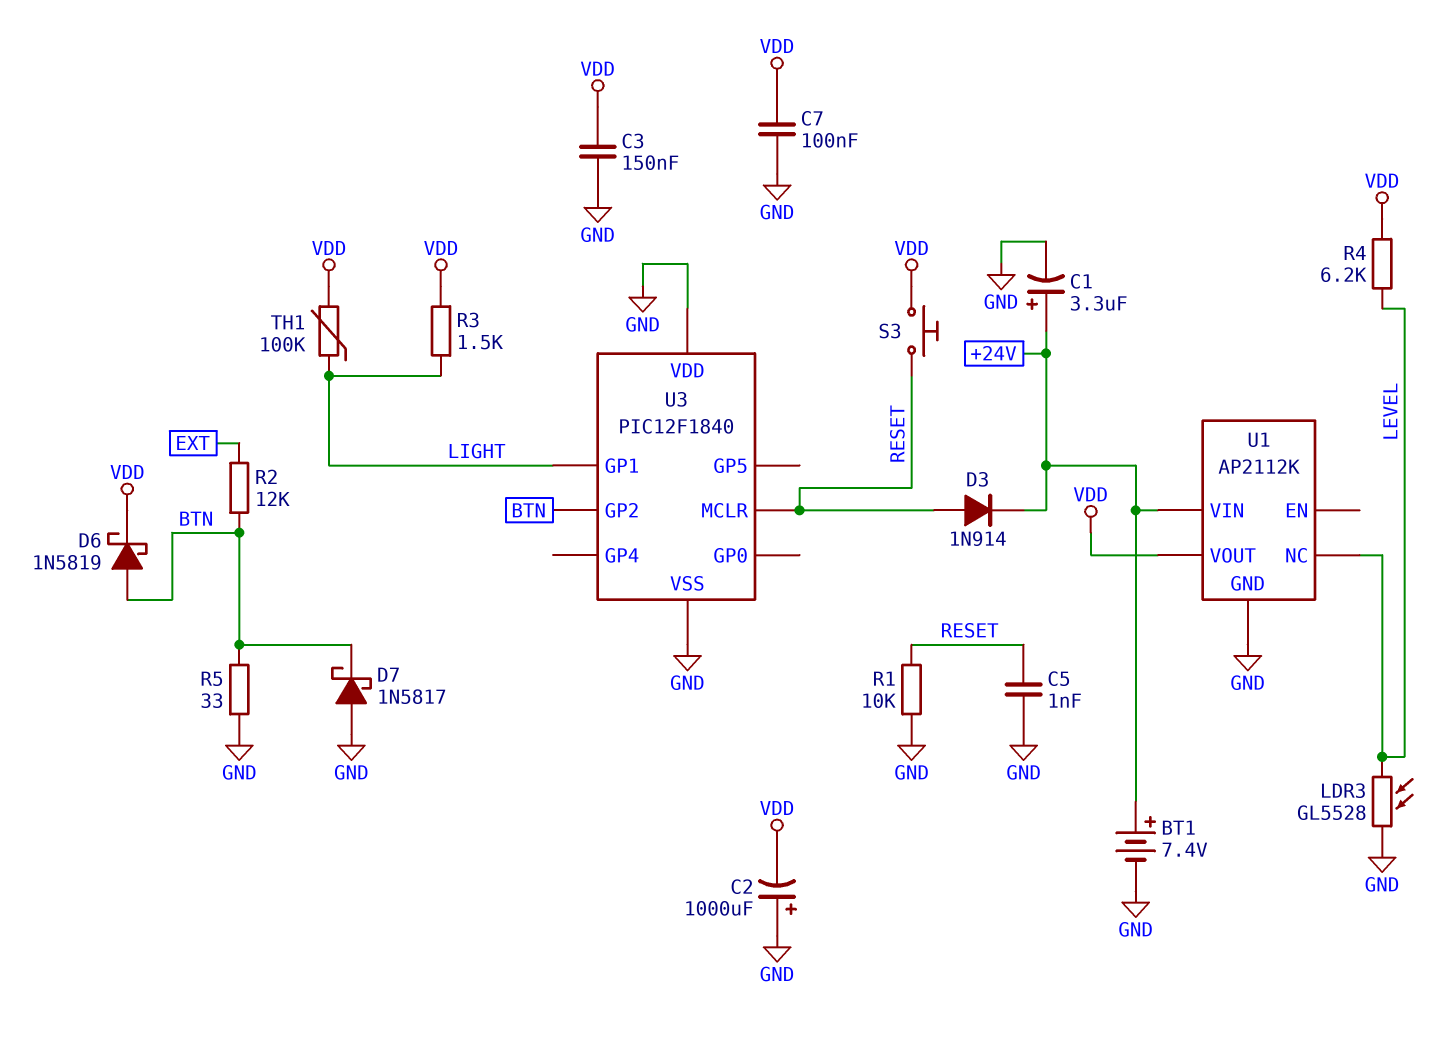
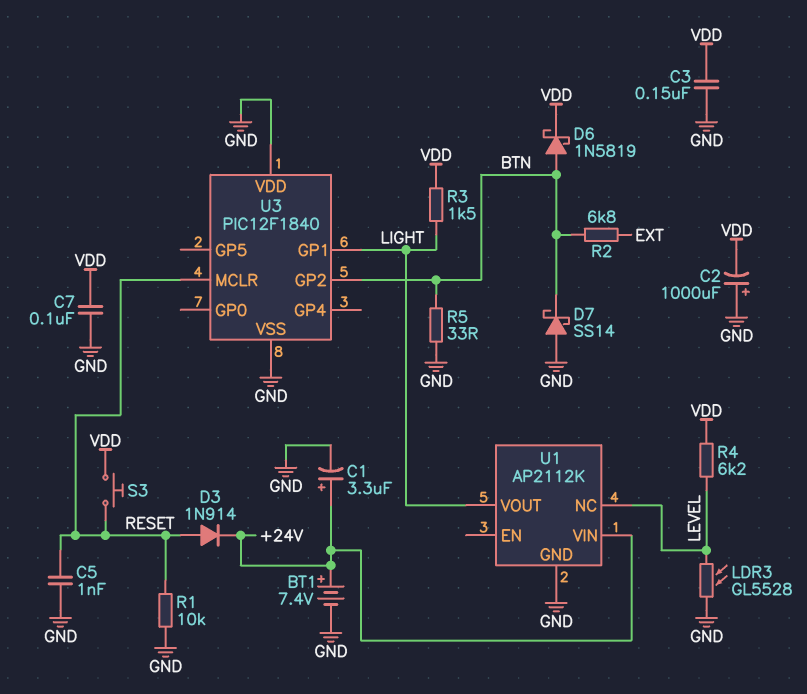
D7: schottky 1N5817 (A GND, K BTN) -> schottky SS14 (A GND, K BTN)
R2: 12k (BTN, EXT) -> 6.8k (BTN, EXT)
TH1: 100k (LIGHT, VDD) -> none
U1 pin VOUT: VDD -> LIGHT

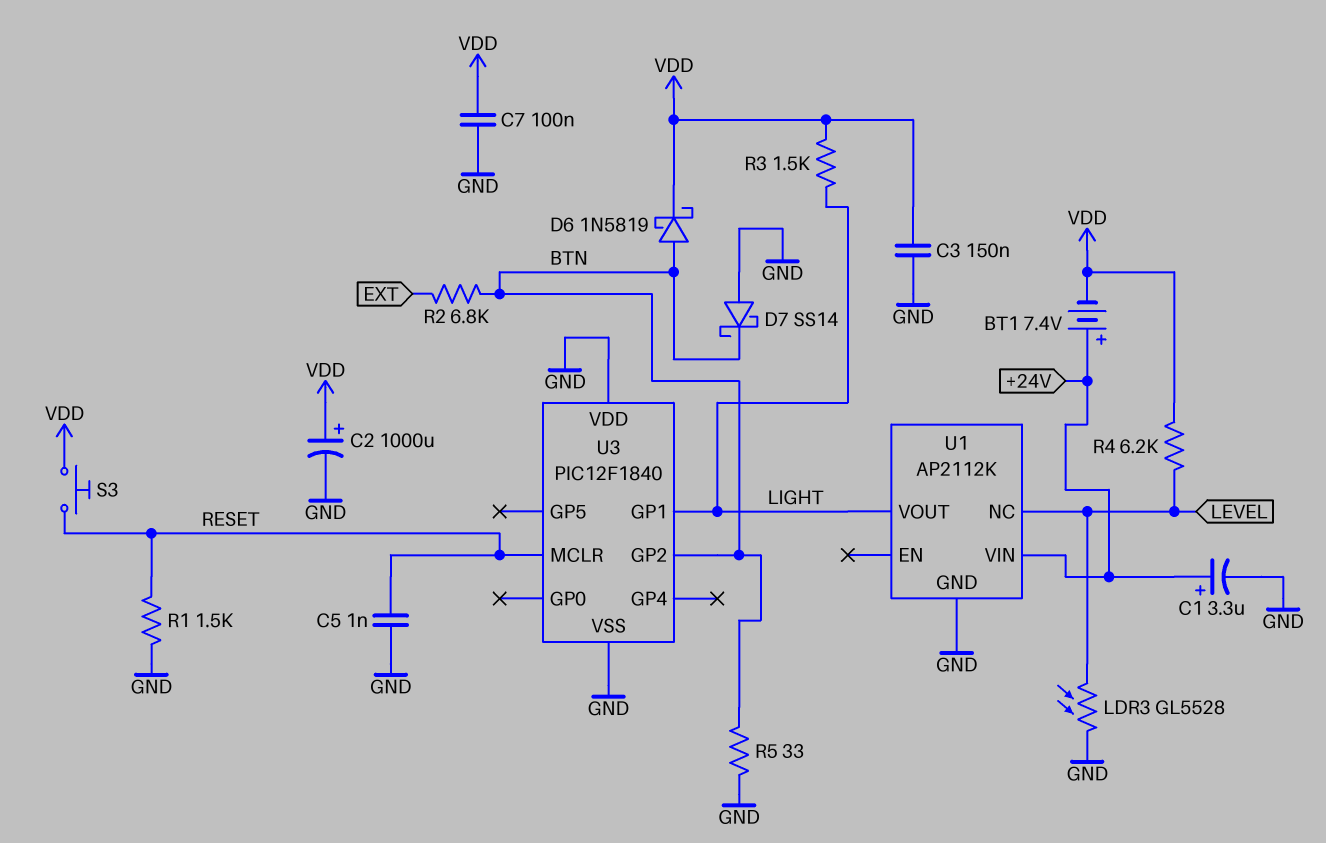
BT1: 7.4V (plus +24V, minus GND) -> 7.4V (plus +24V, minus VDD)
C2: 1000uF (plus GND, minus VDD) -> 1000uF (plus VDD, minus GND)
D3: diode 1N914 (A RESET, K +24V) -> none
R1: 10k (GND, RESET) -> 1.5k (GND, RESET)

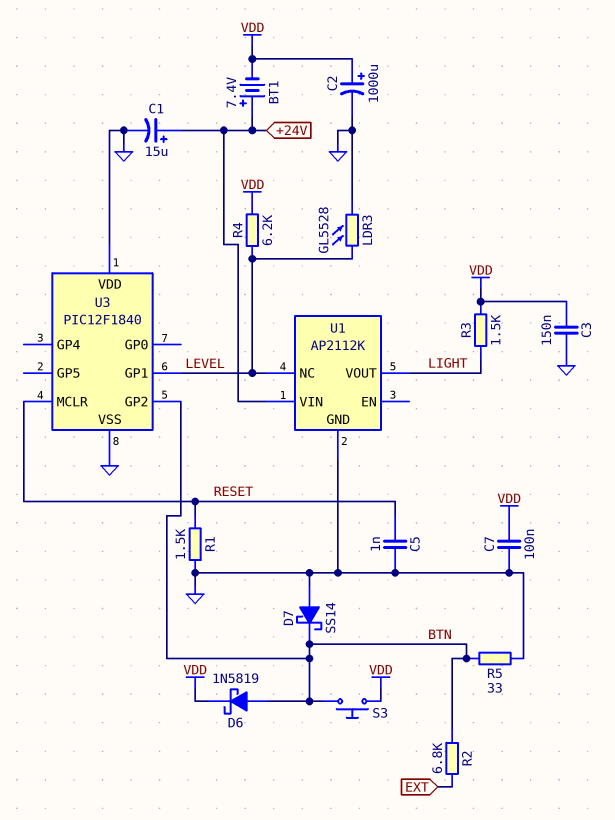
C1: 3.3uF (plus +24V, minus GND) -> 15uF (plus +24V, minus GND)
S3: button (RESET, VDD) -> button (BTN, VDD)
U3 pin GP1: LIGHT -> LEVEL

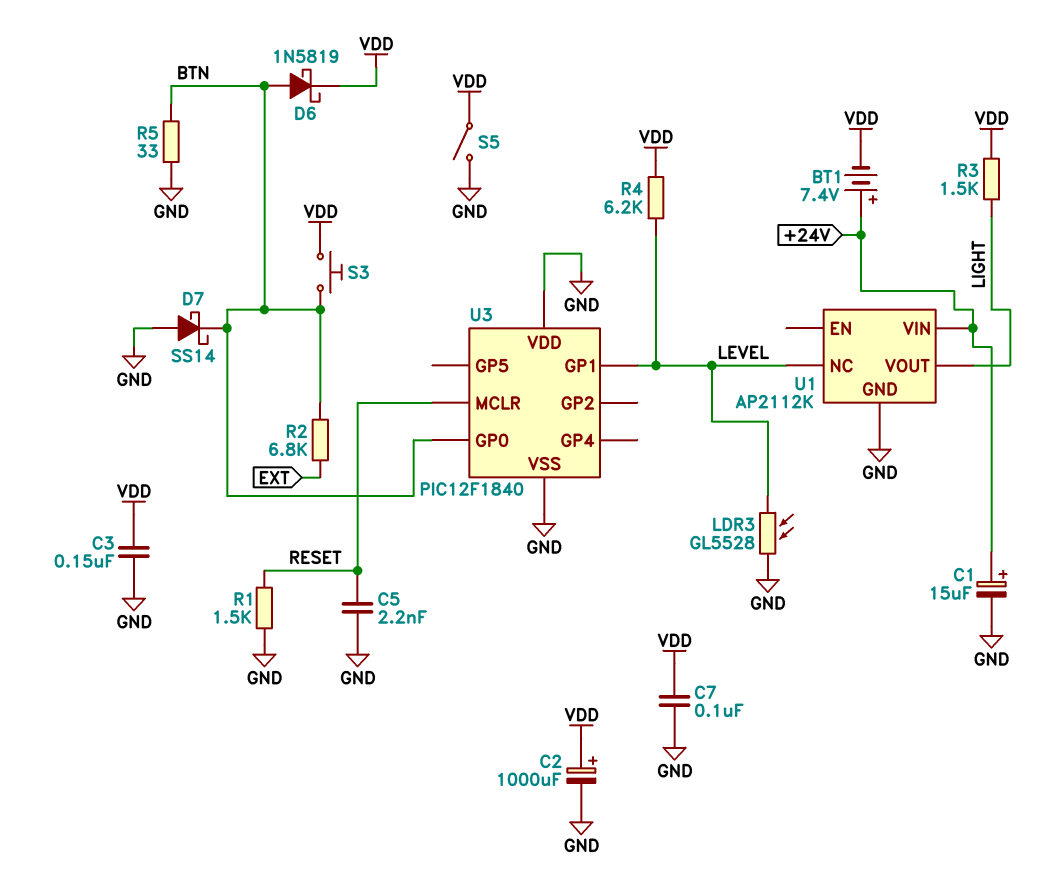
C5: 1nF (GND, RESET) -> 2.2nF (GND, RESET)
S5: none -> switch (GND, VDD)
U3 pin GP0: none -> BTN
U3 pin GP2: BTN -> none

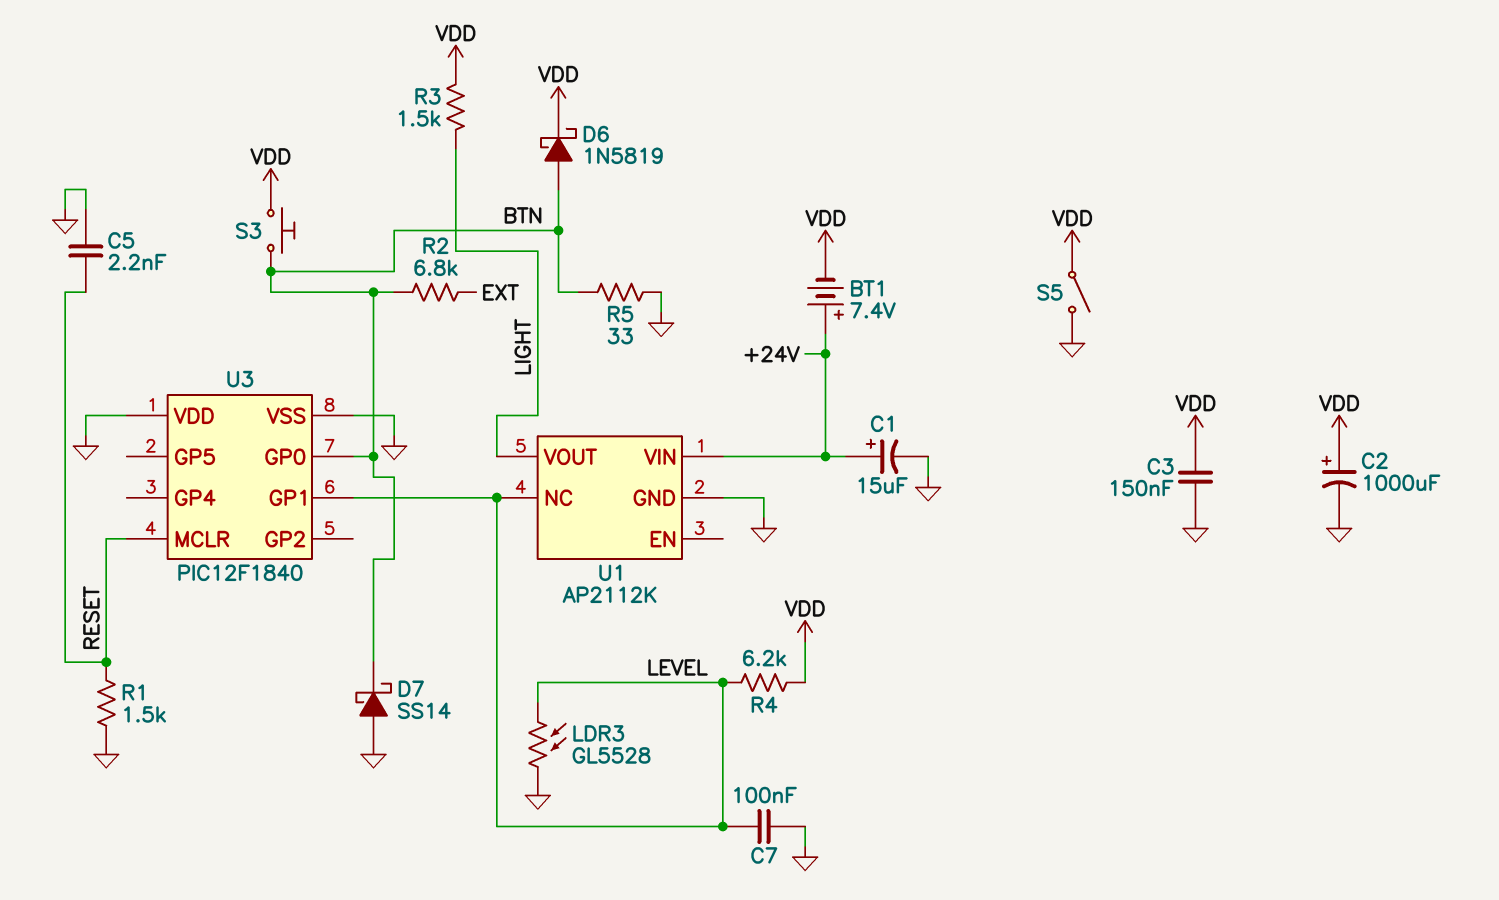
C7: 100nF (GND, VDD) -> 100nF (GND, LEVEL)

